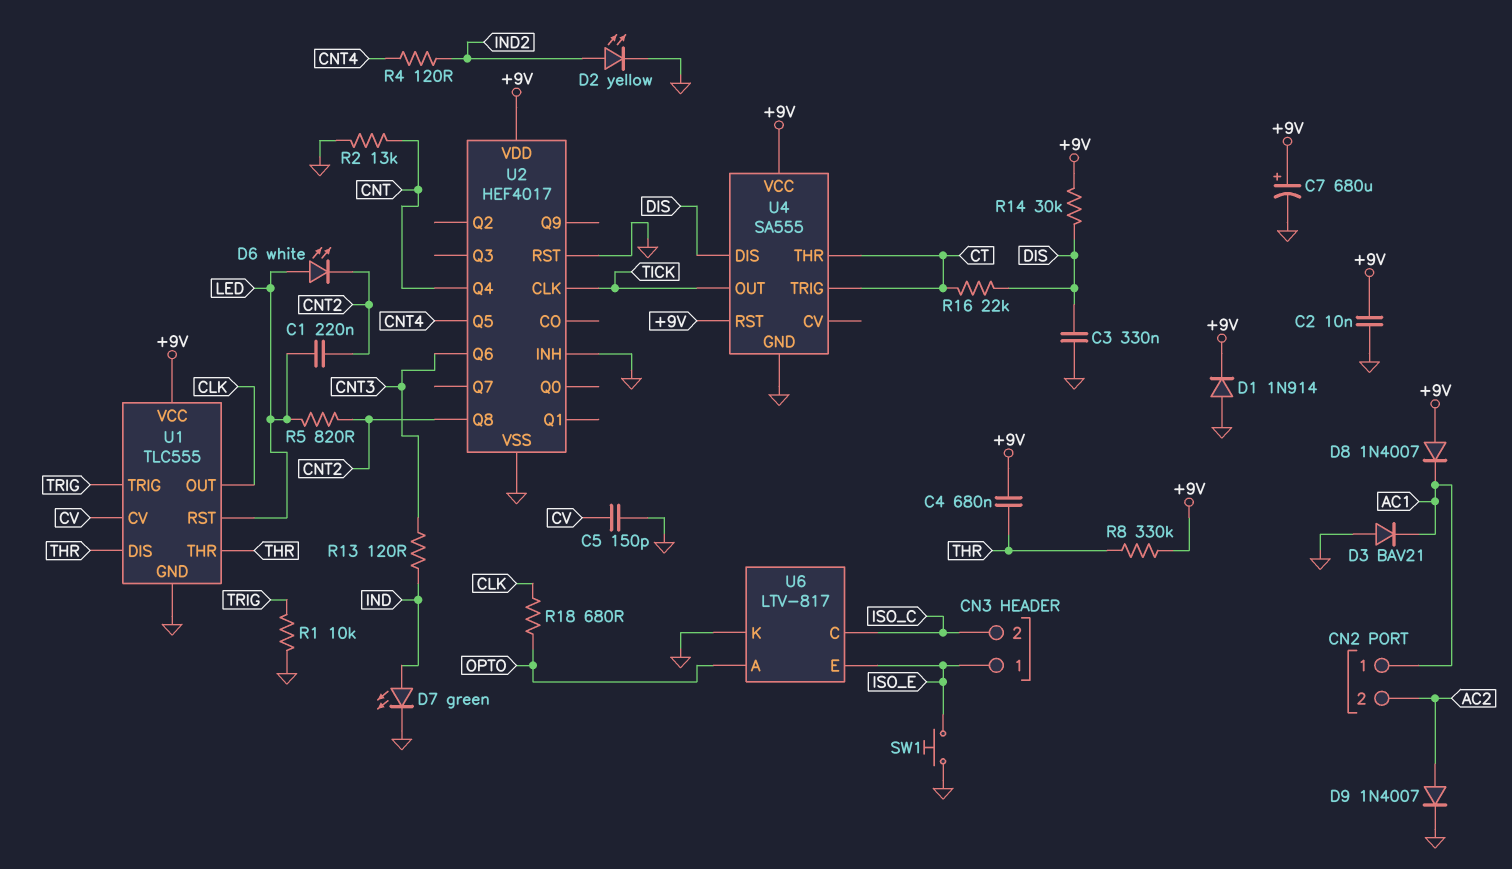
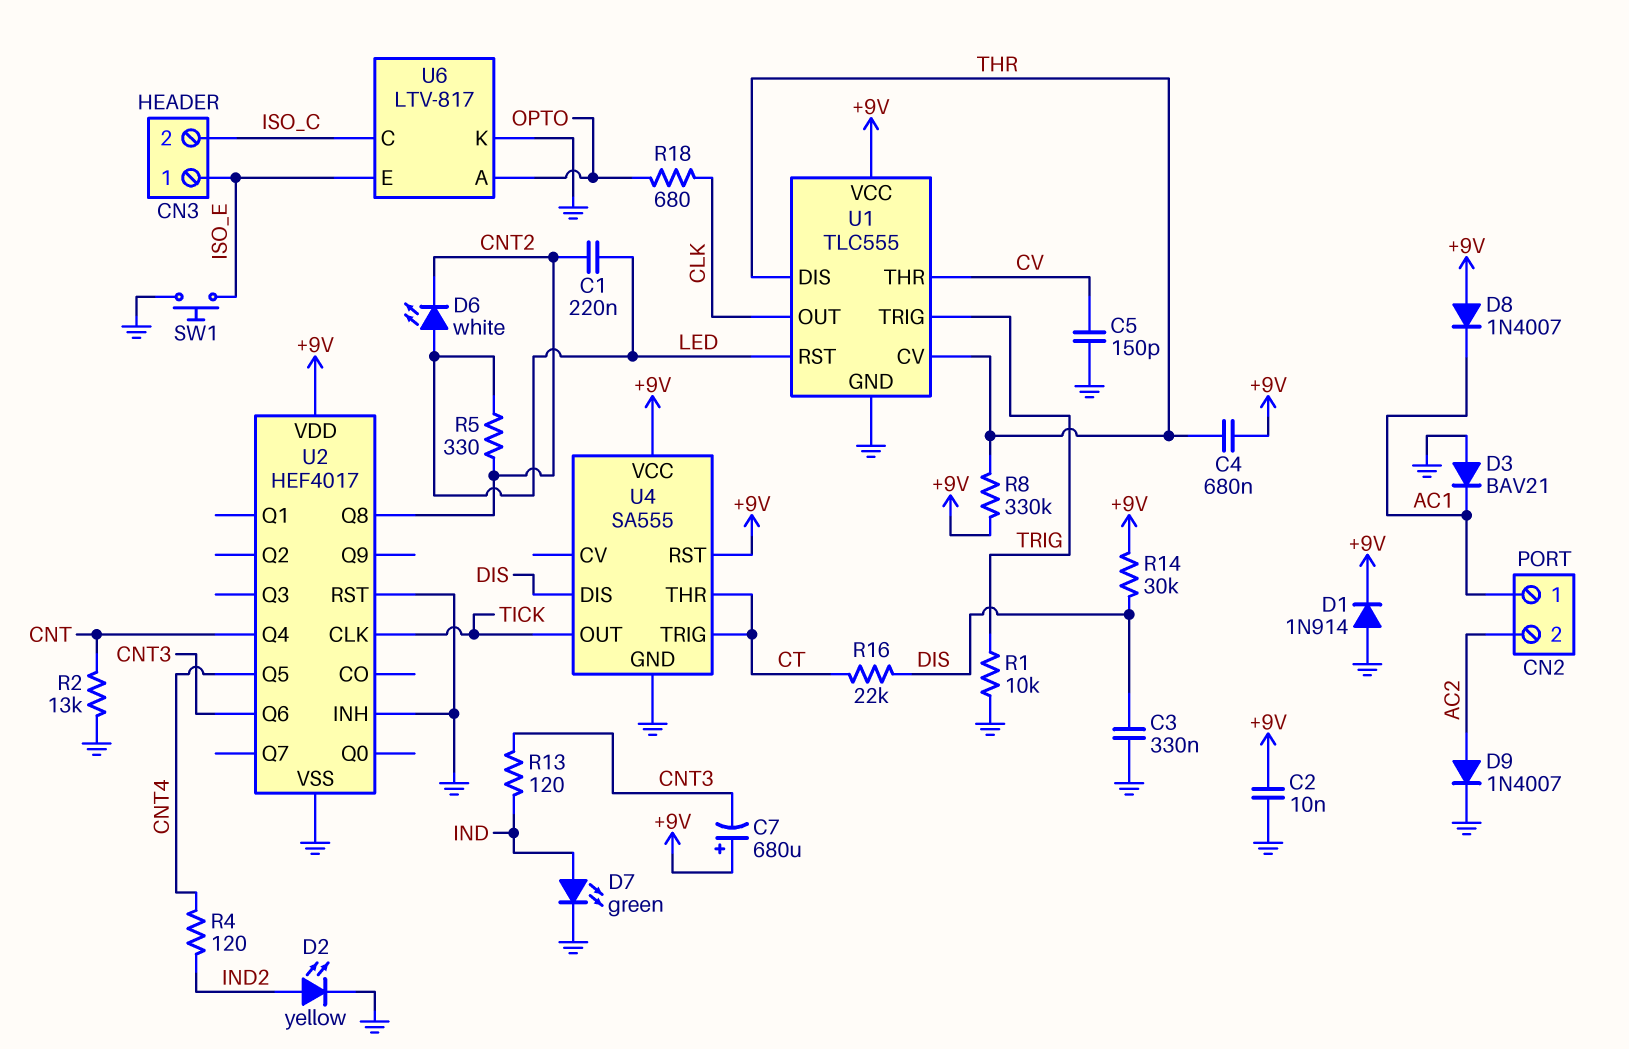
C7: 680uF (plus +9V, minus GND) -> 680uF (plus +9V, minus CNT3)
R5: 820 (CNT2, LED) -> 330 (CNT2, LED)
U1 pin CV: CV -> THR
U1 pin THR: THR -> CV

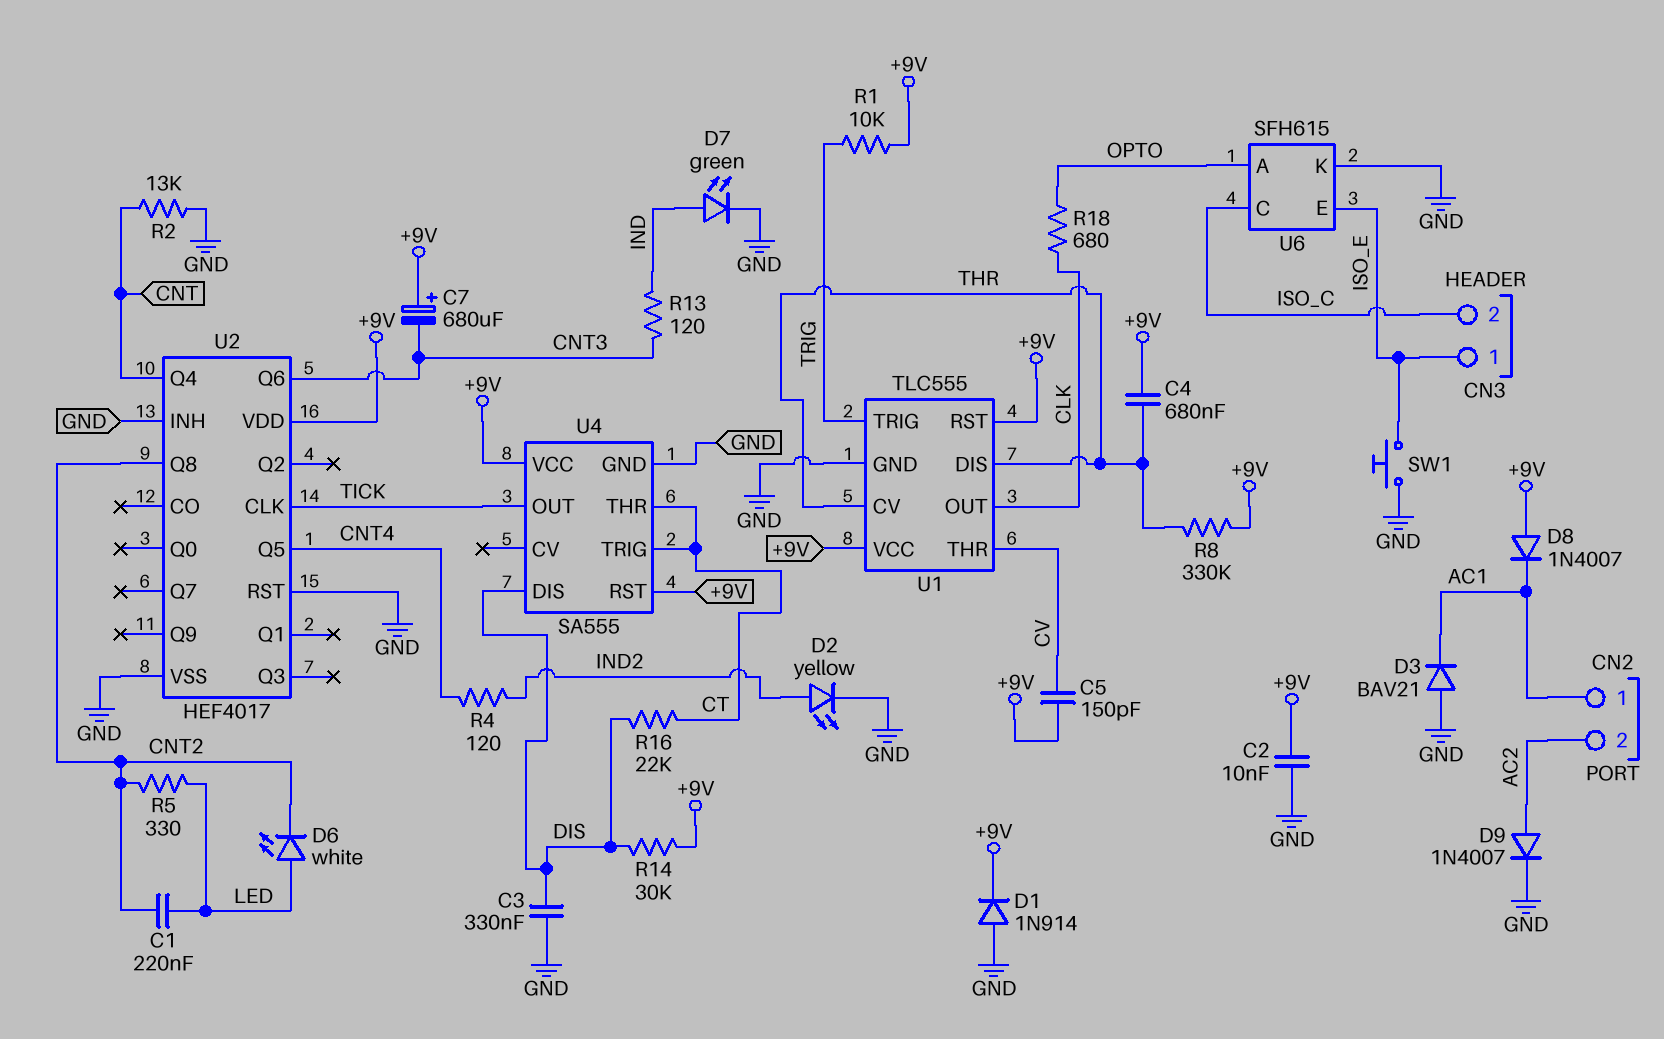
C5: 150pF (CV, GND) -> 150pF (+9V, CV)
R1: 10k (GND, TRIG) -> 10k (+9V, TRIG)
U1 pin RST: LED -> +9V
U6: LTV-817 -> SFH615

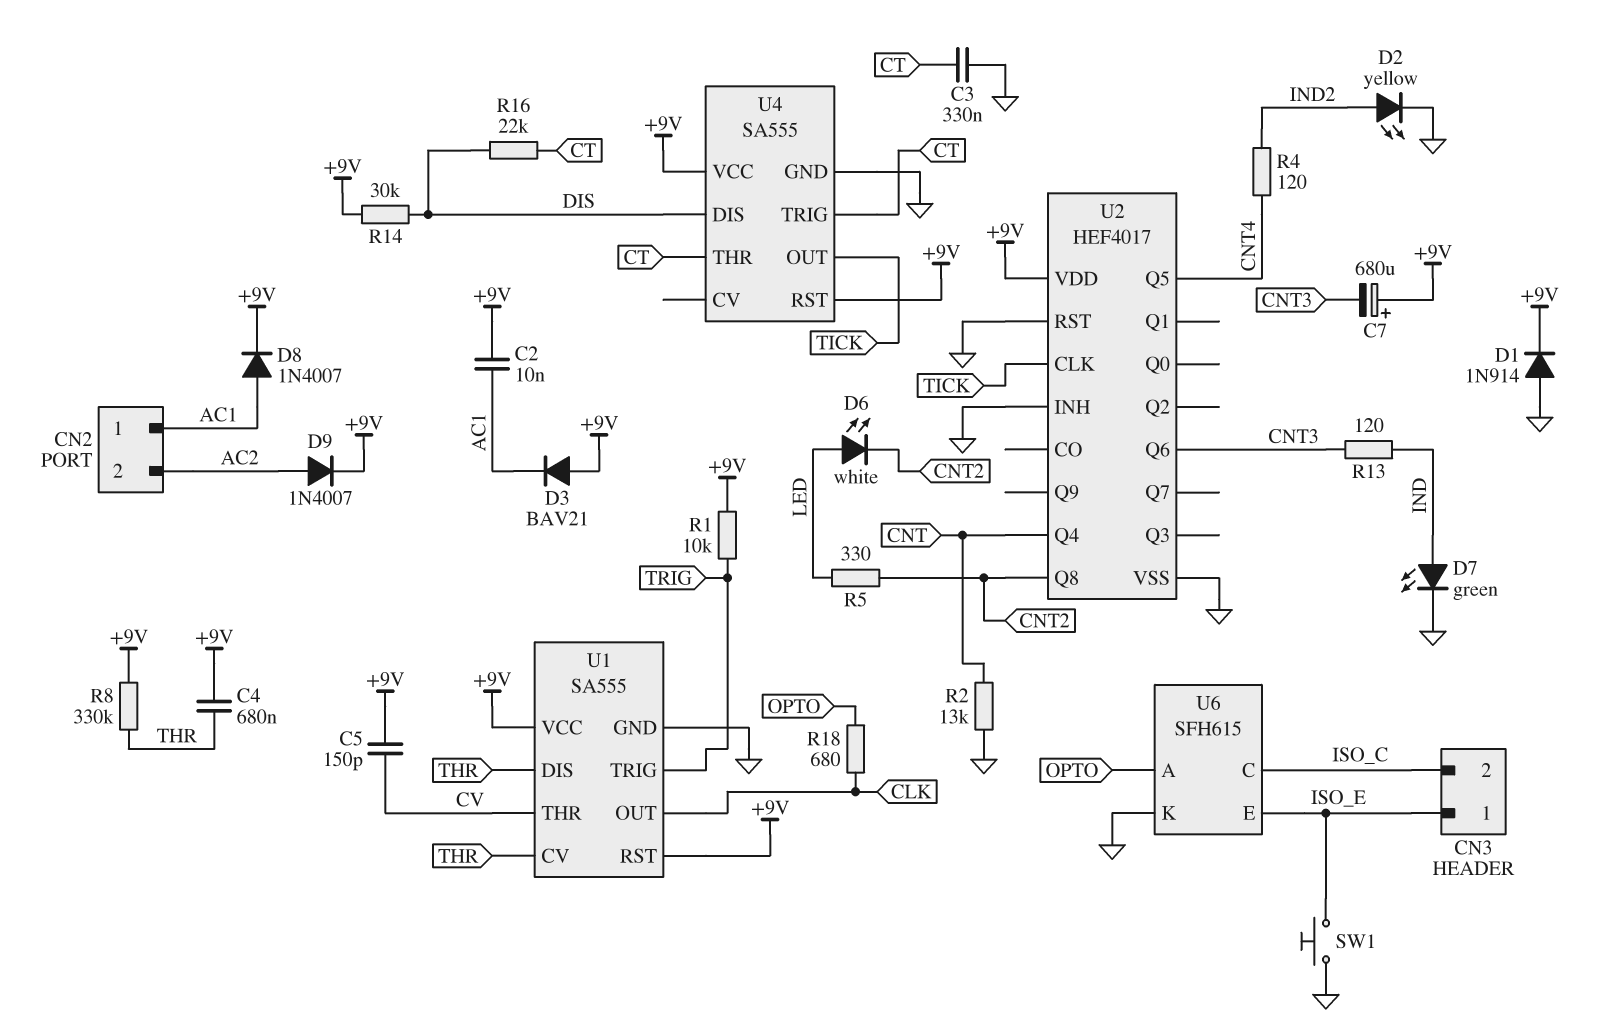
C1: 220nF (CNT2, LED) -> none
C2: 10nF (+9V, GND) -> 10nF (+9V, AC1)
C3: 330nF (DIS, GND) -> 330nF (CT, GND)
D3: diode BAV21 (A GND, K AC1) -> diode BAV21 (A +9V, K AC1)
D8: diode 1N4007 (A +9V, K AC1) -> diode 1N4007 (A AC1, K +9V)
D9: diode 1N4007 (A AC2, K GND) -> diode 1N4007 (A AC2, K +9V)
U1: TLC555 -> SA555

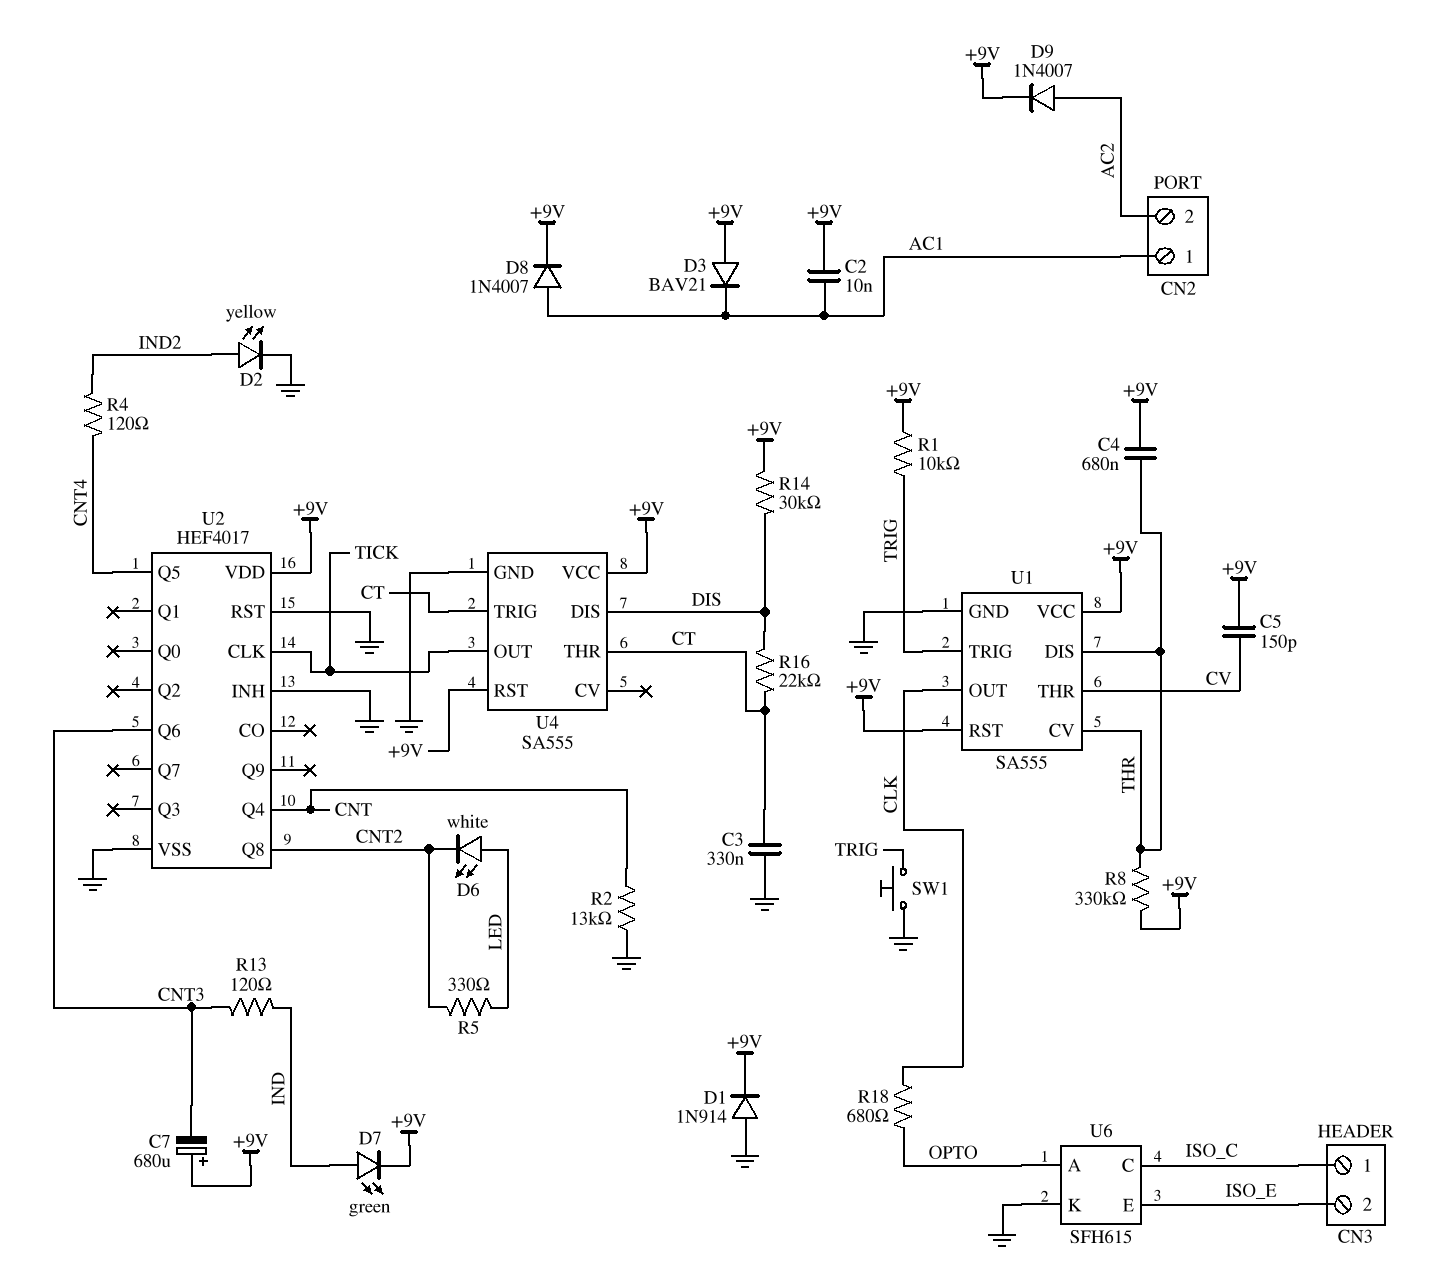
CN3 pin 1: ISO_E -> ISO_C
CN3 pin 2: ISO_C -> ISO_E
D7: LED green (A IND, K GND) -> LED green (A IND, K +9V)
SW1: button (GND, ISO_E) -> button (GND, TRIG)

